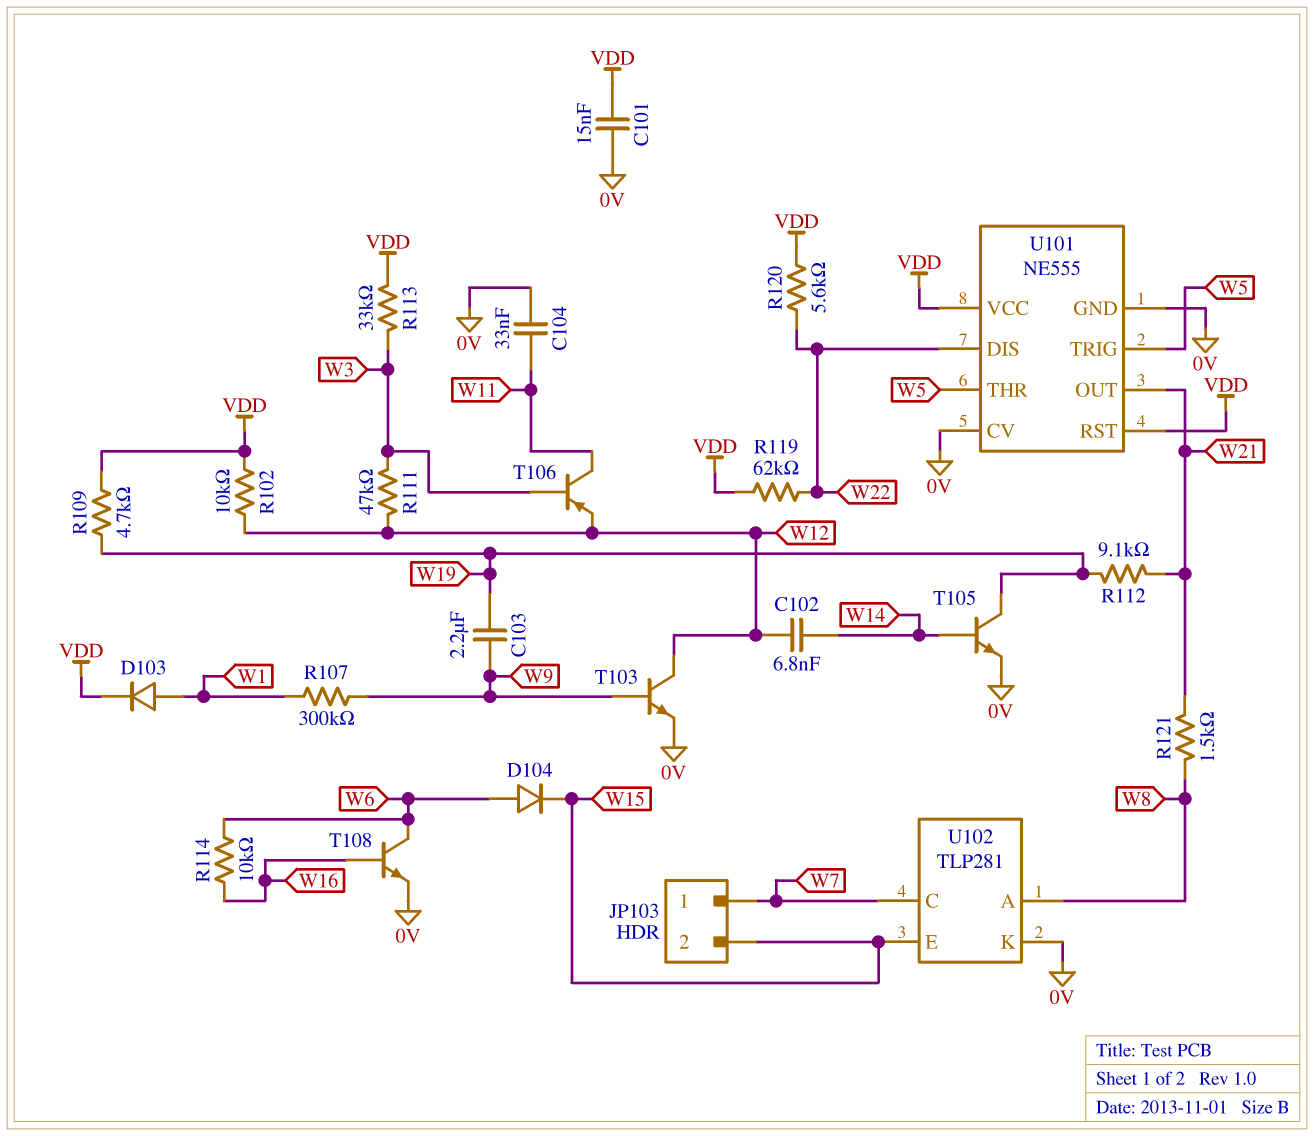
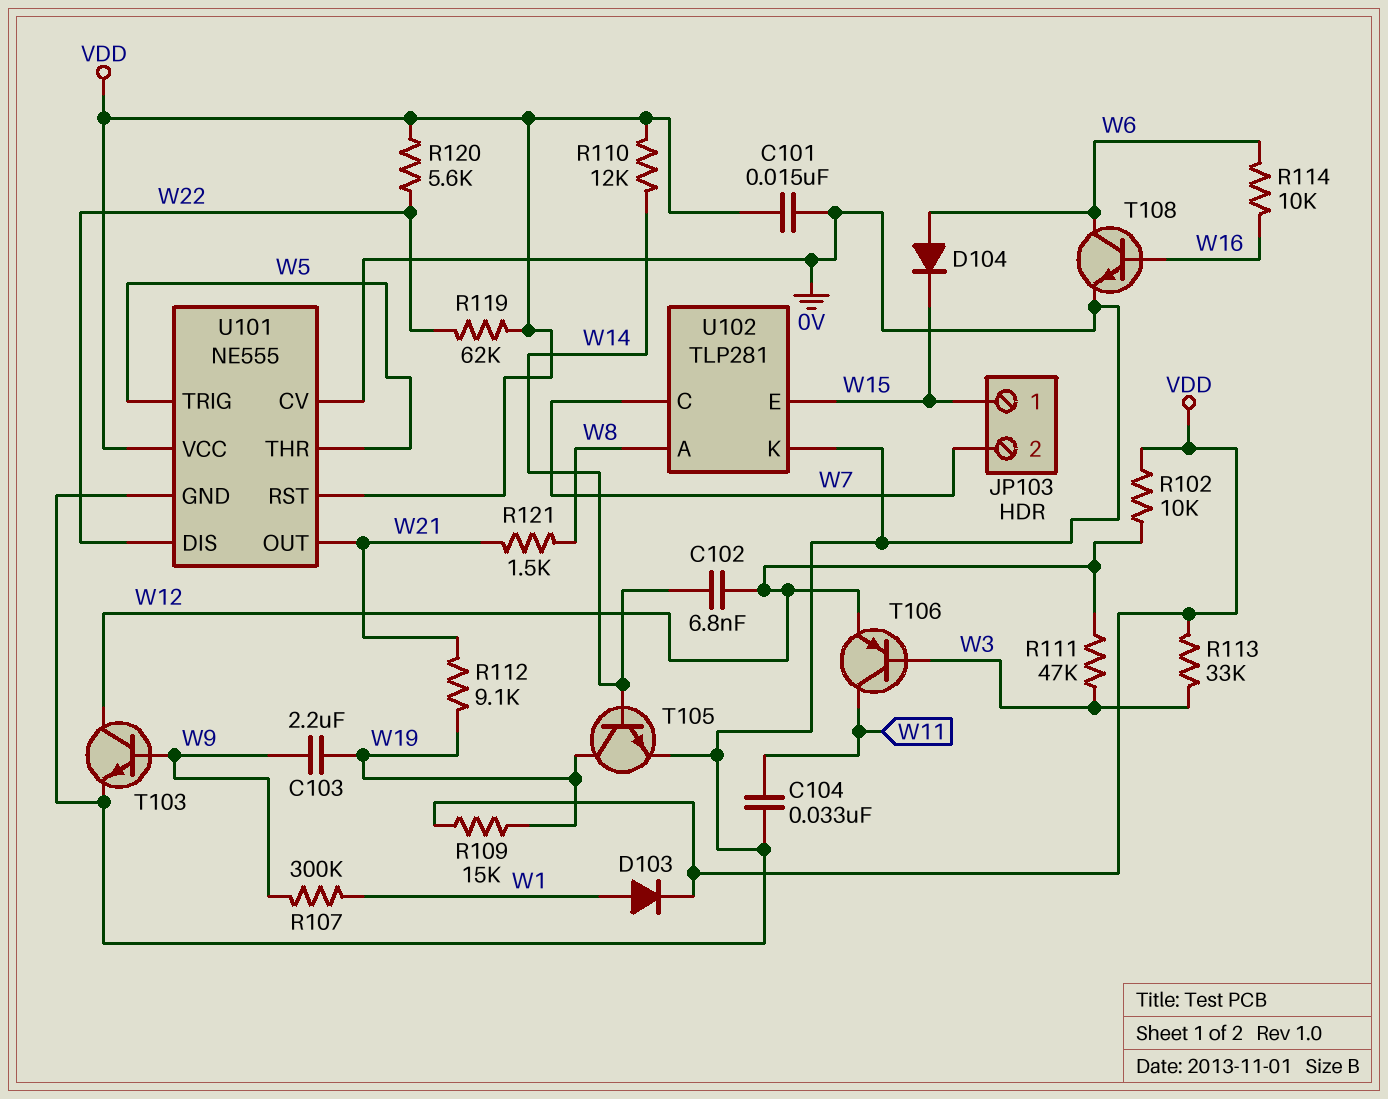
JP103 pin 1: W7 -> W15
JP103 pin 2: W15 -> W7
R109: 4.7k (VDD, W19) -> 15k (VDD, W19)
R110: none -> 12k (VDD, W14)

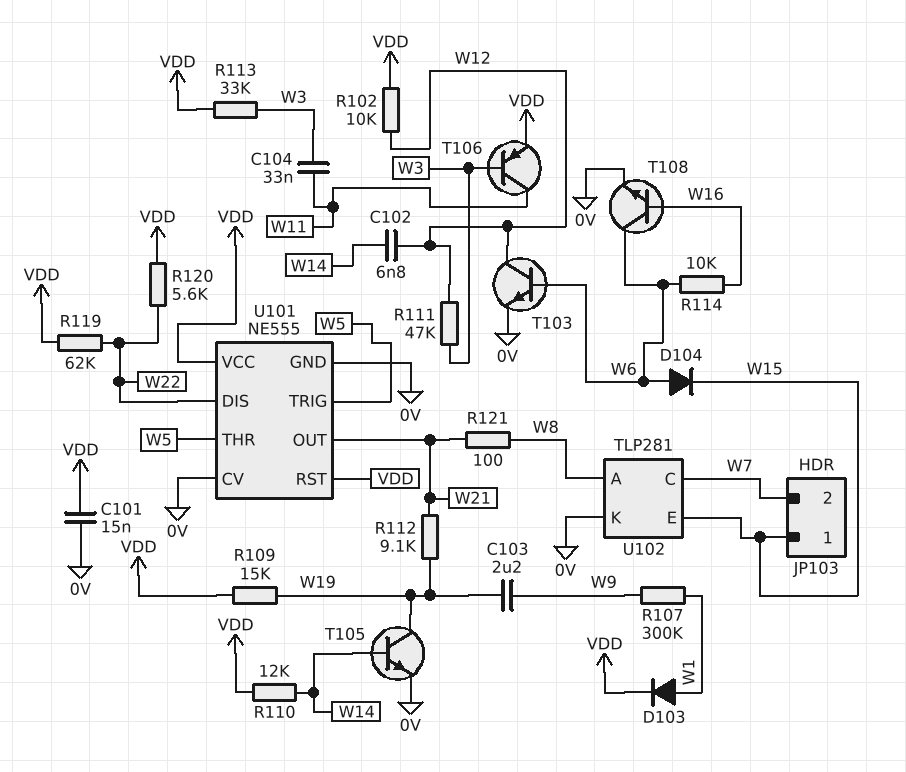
C104: 33nF (0V, W11) -> 33nF (W3, W11)
R121: 1.5k (W8, W21) -> 100 (W8, W21)
T103: NPN (B W9, C W12, E 0V) -> NPN (B W6, C W12, E 0V)
T106: PNP (B W3, C W11, E W12) -> PNP (B W3, C W11, E VDD)

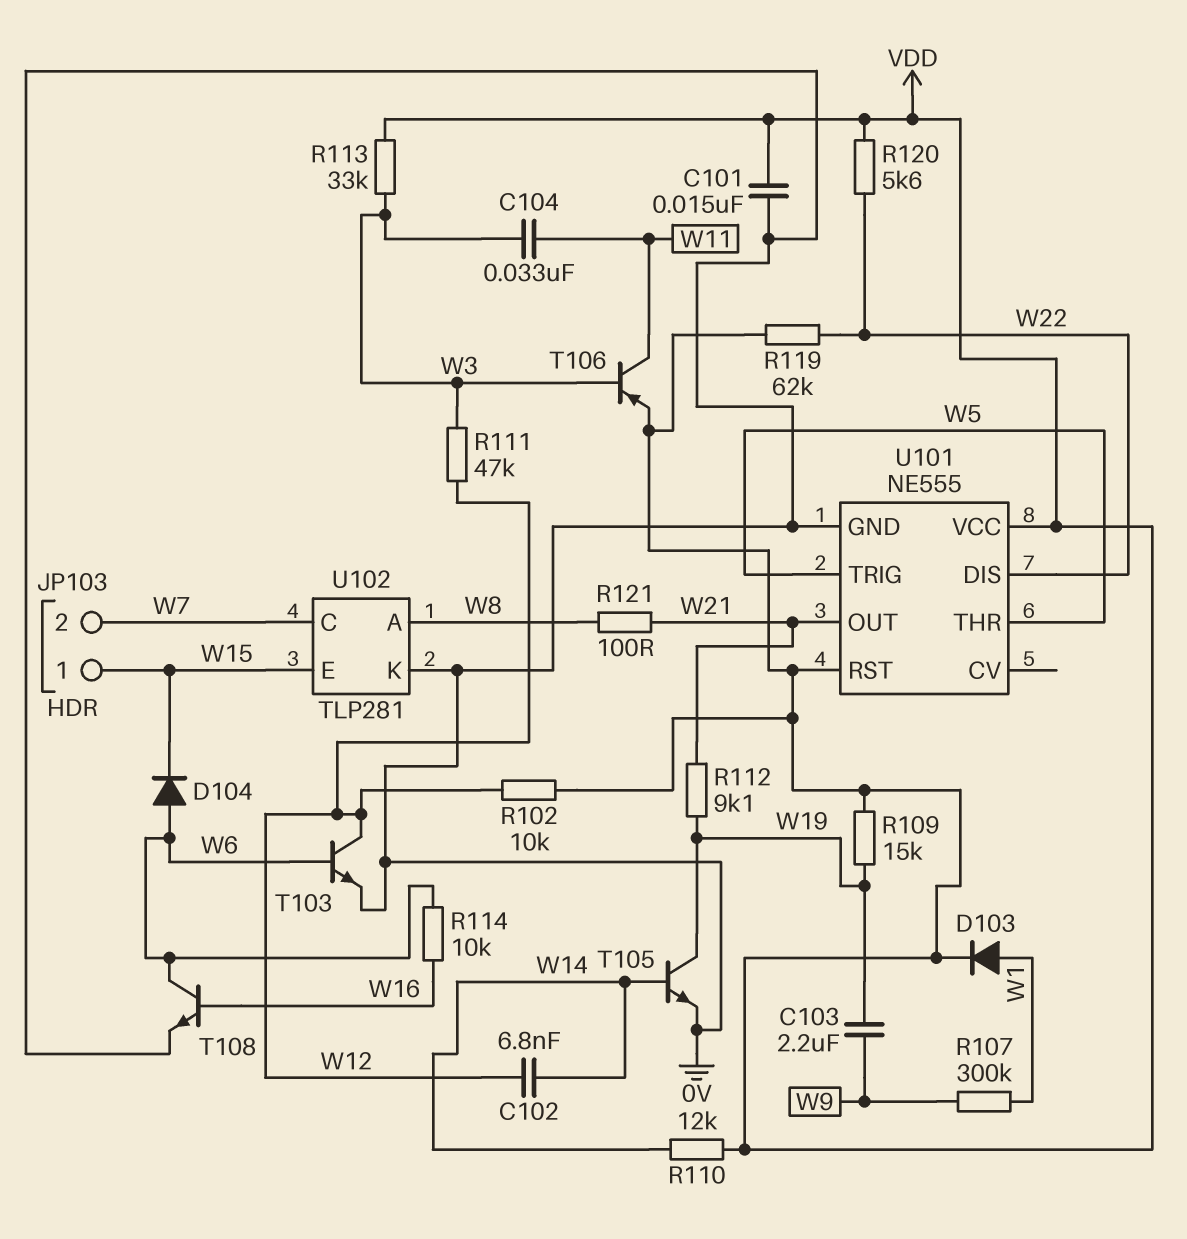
U101 pin CV: 0V -> none

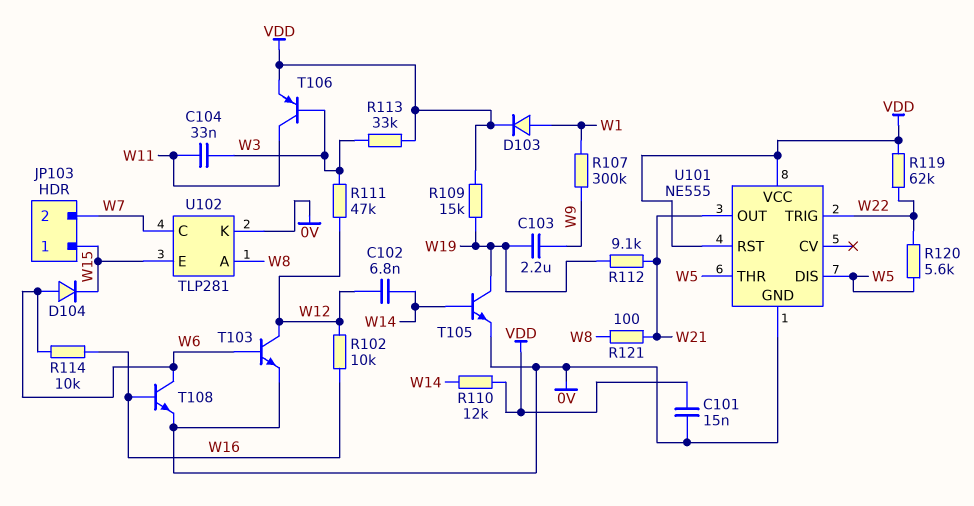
R102: 10k (VDD, W12) -> 10k (W12, W16)
R120: 5.6k (VDD, W22) -> 5.6k (W5, W22)
U101 pin DIS: W22 -> W5
U101 pin TRIG: W5 -> W22

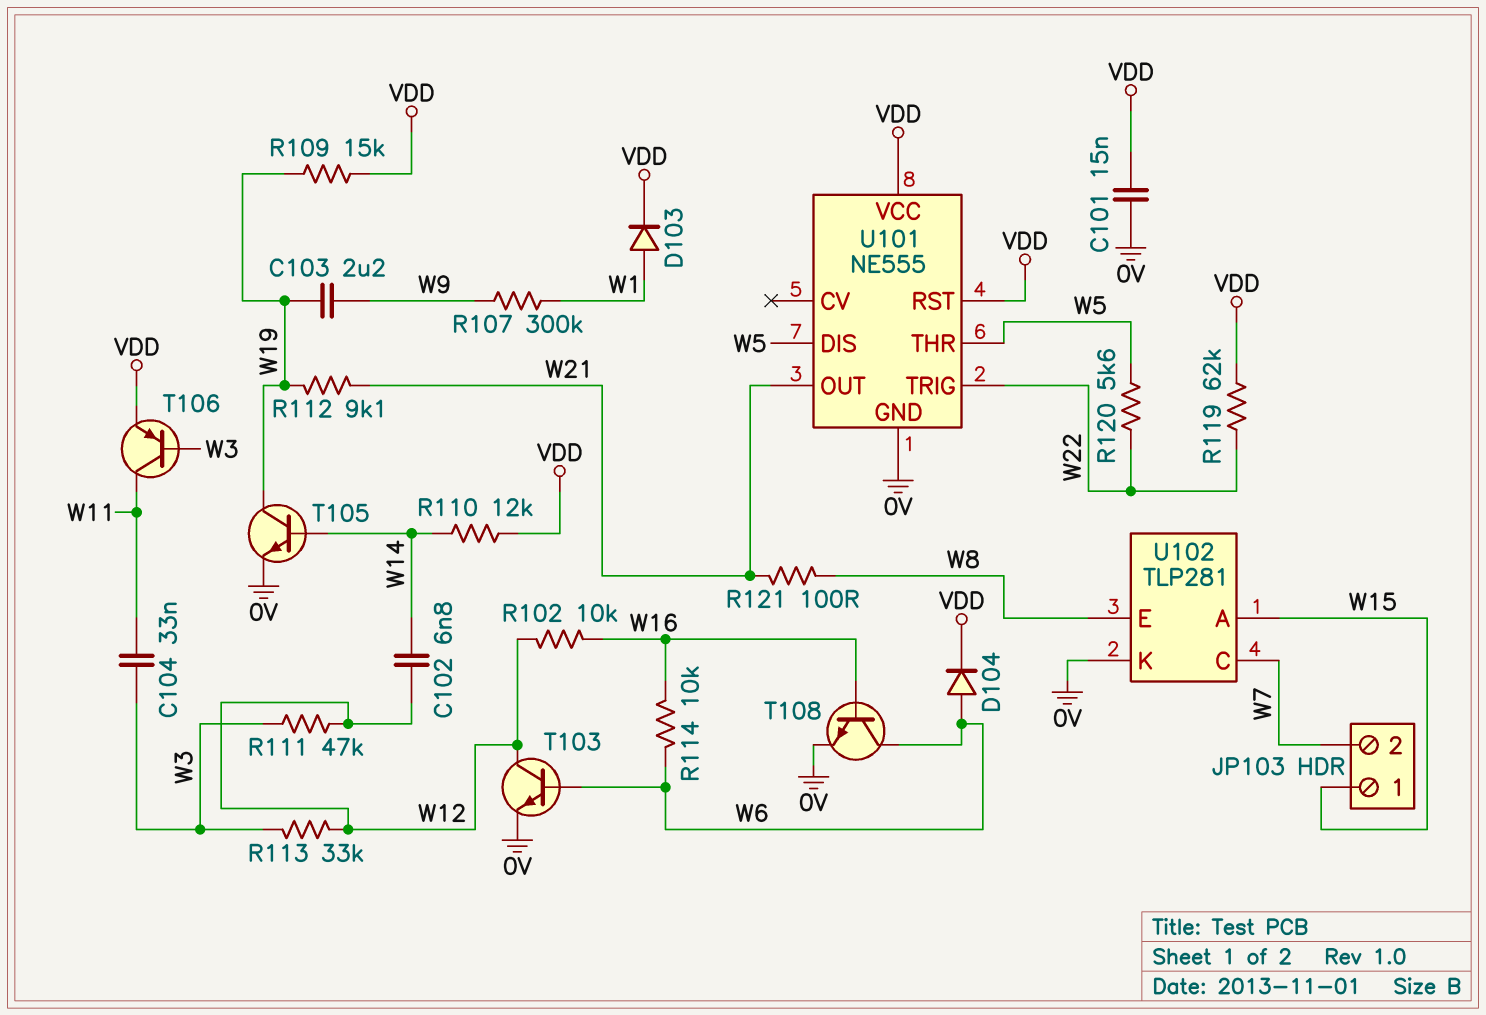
D104: diode (A W6, K W15) -> diode (A W6, K VDD)
R113: 33k (VDD, W3) -> 33k (W3, W12)
U102 pin A: W8 -> W15
U102 pin E: W15 -> W8

